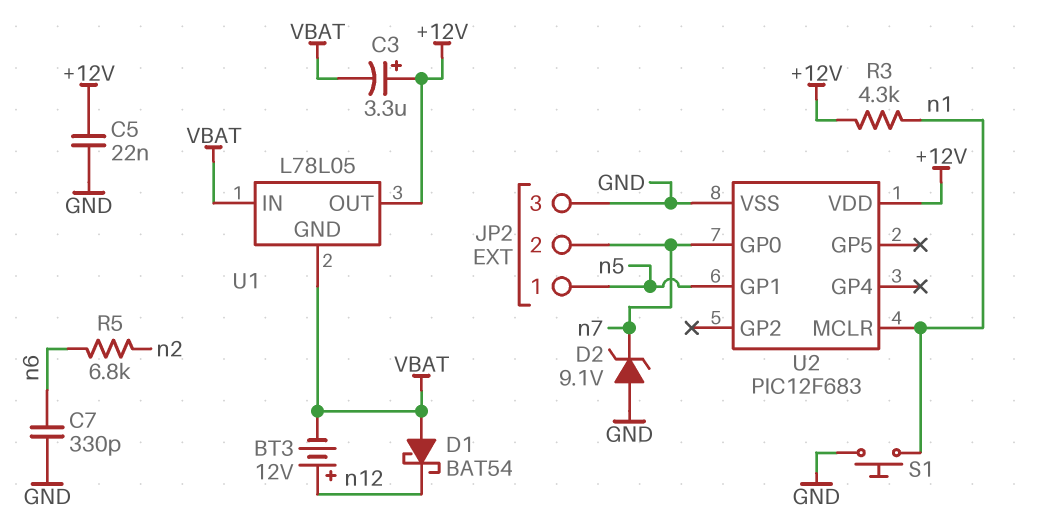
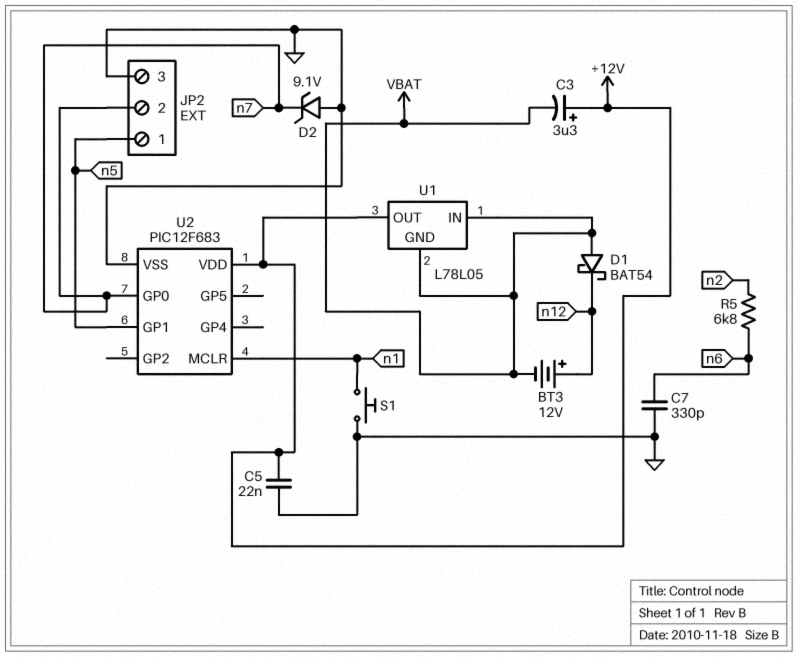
R3: 4.3k (+12V, n1) -> none

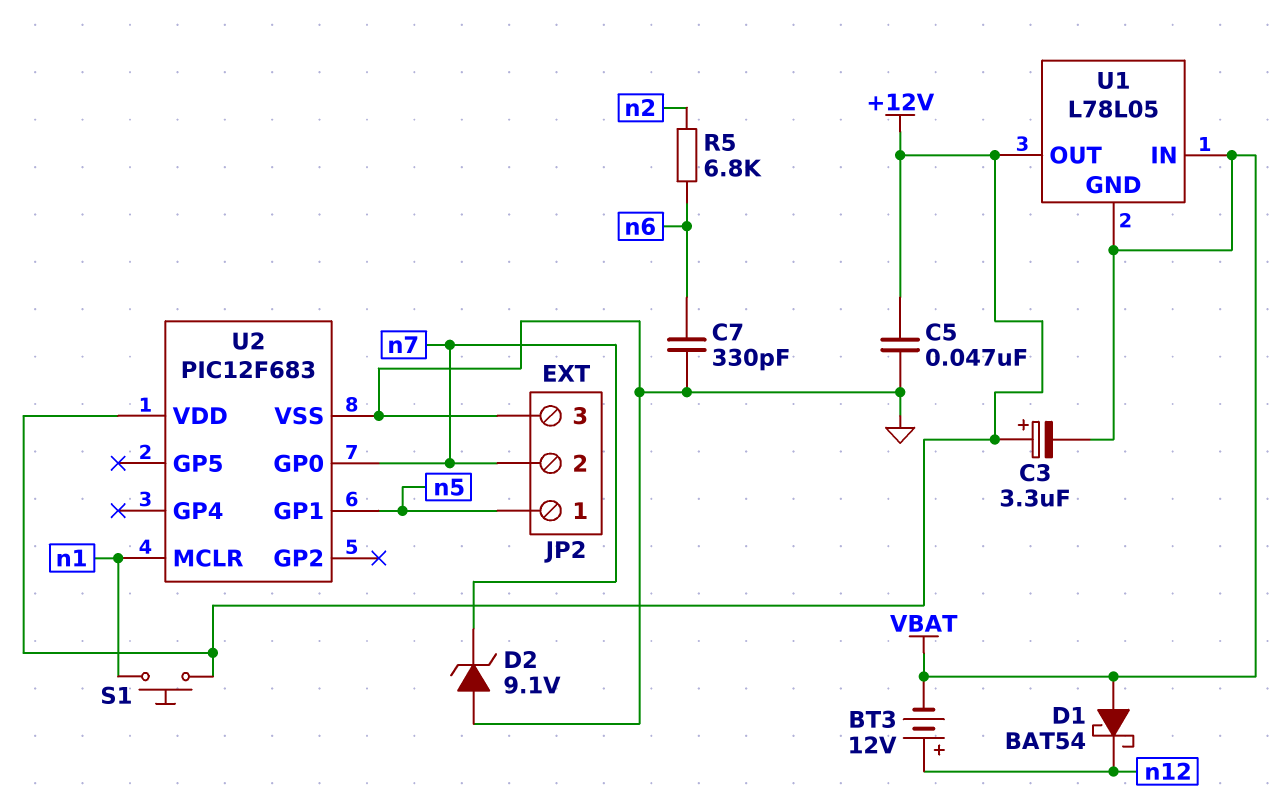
C5: 22nF (+12V, GND) -> 47nF (+12V, GND)
S1: button (GND, n1) -> button (+12V, n1)

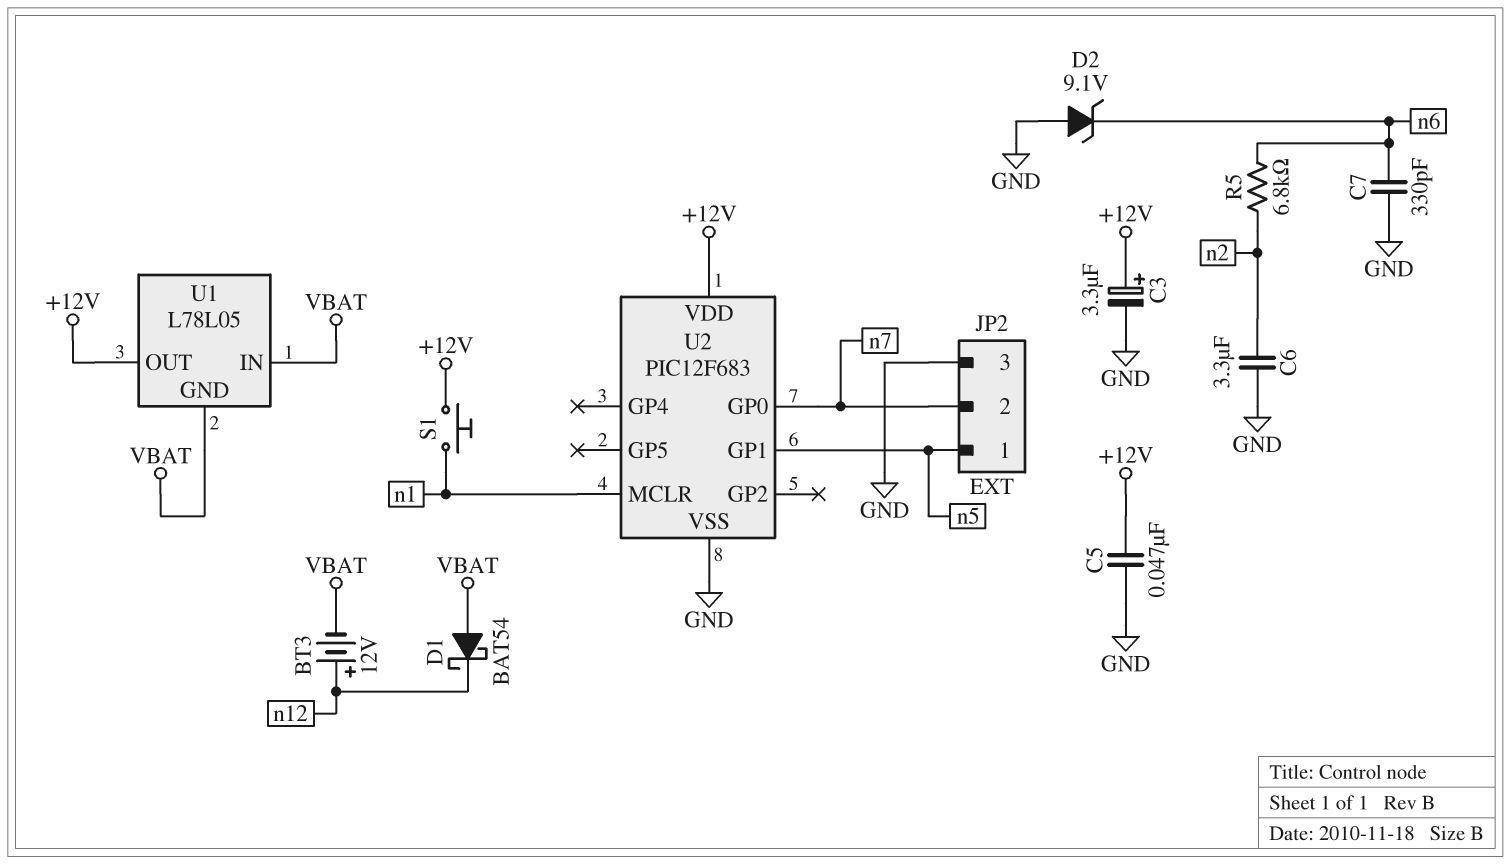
C3: 3.3uF (plus +12V, minus VBAT) -> 3.3uF (plus +12V, minus GND)
C6: none -> 3.3uF (GND, n2)
D2: zener 9.1V (A GND, K n7) -> zener 9.1V (A GND, K n6)

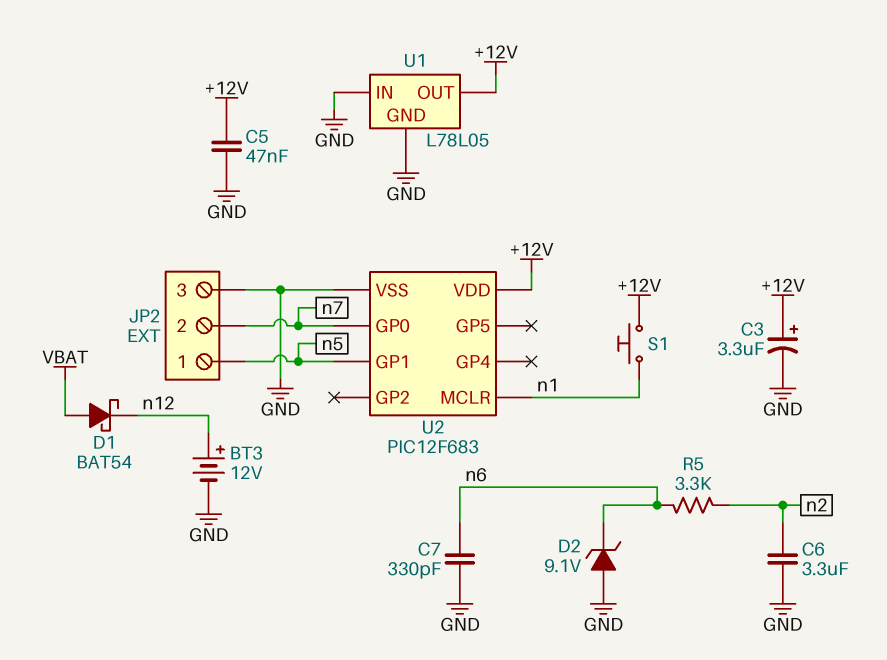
BT3: 12V (plus n12, minus VBAT) -> 12V (plus n12, minus GND)
R5: 6.8k (n2, n6) -> 3.3k (n2, n6)
U1 pin GND: VBAT -> GND
U1 pin IN: VBAT -> GND

